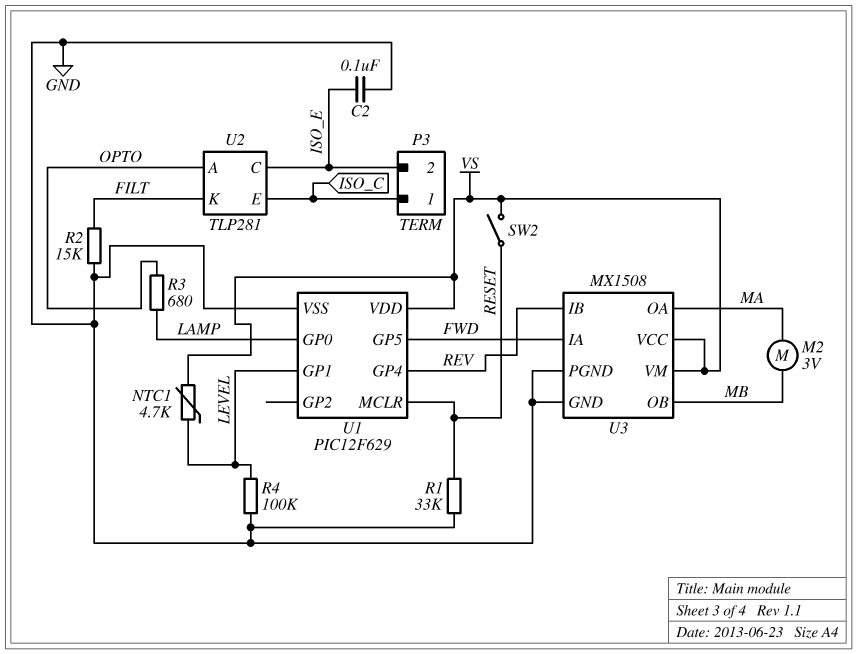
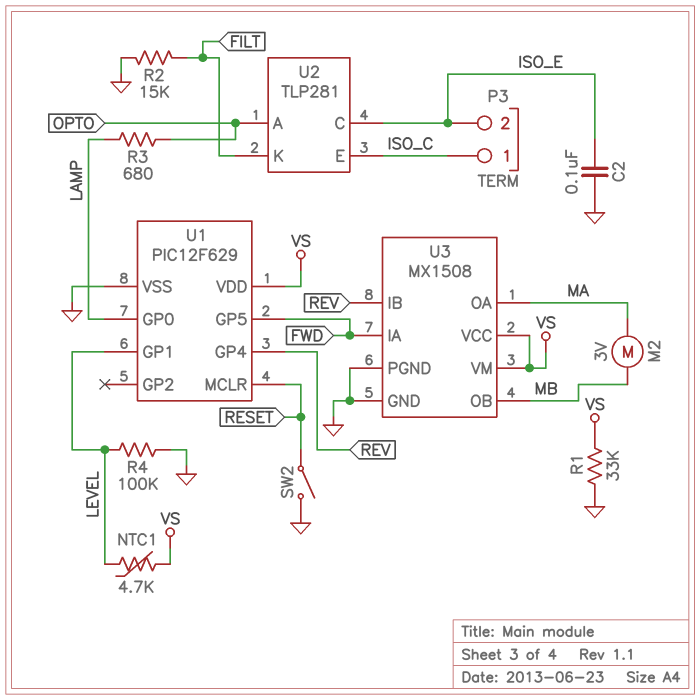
R1: 33k (GND, RESET) -> 33k (GND, VS)
SW2: switch (RESET, VS) -> switch (GND, RESET)

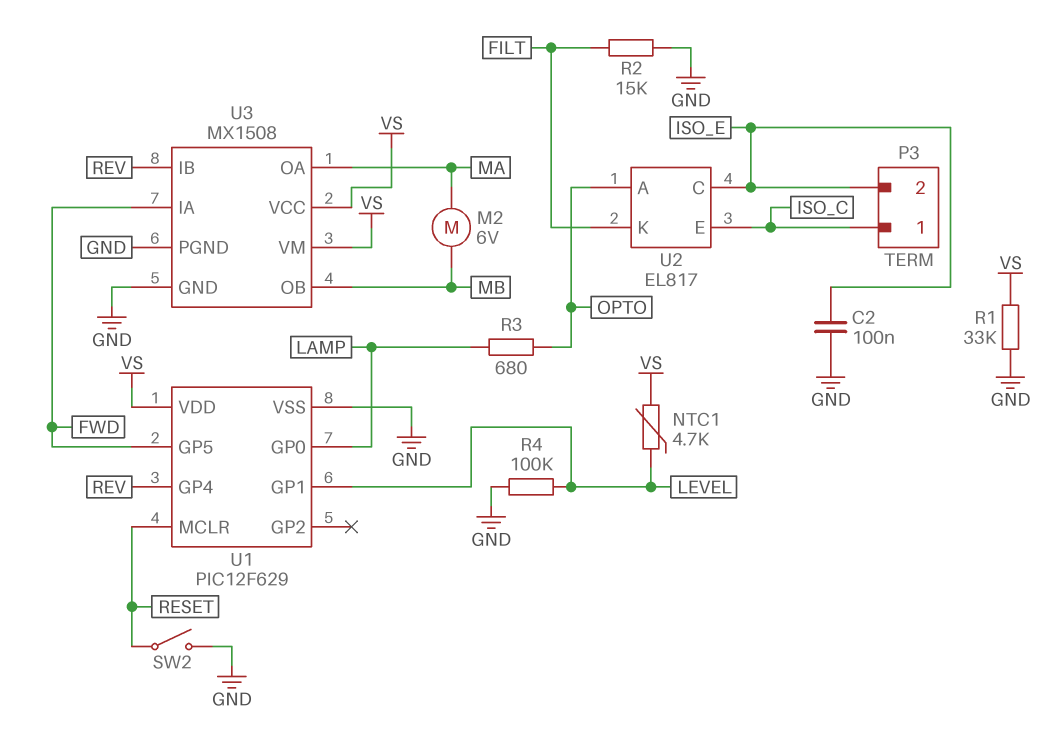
M2: motor 3V (MA, MB) -> motor 6V (MA, MB)
U2: TLP281 -> EL817

